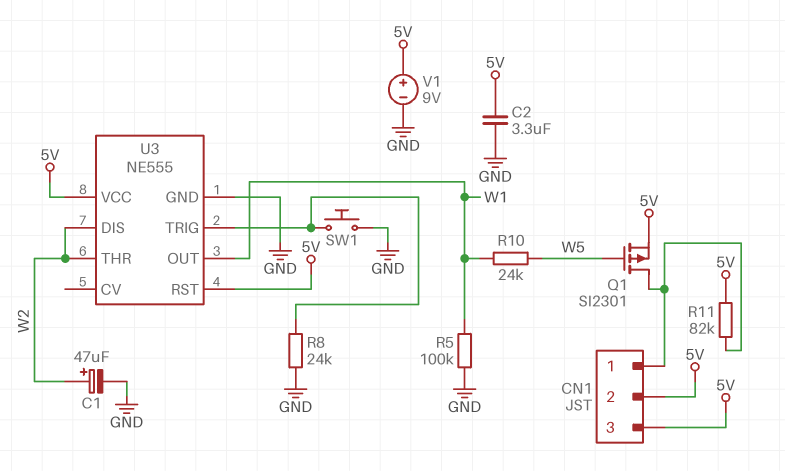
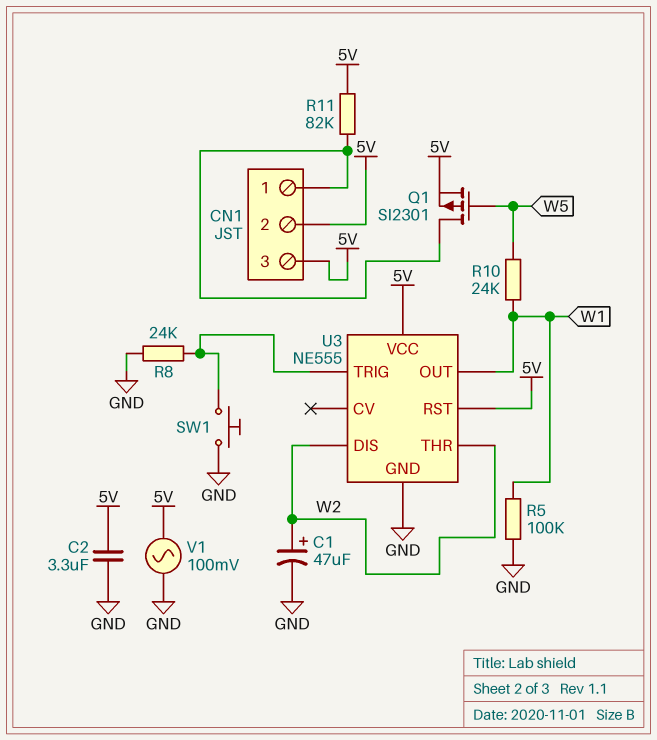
V1: 9V (plus 5V, minus GND) -> AC 100mV (5V, GND)

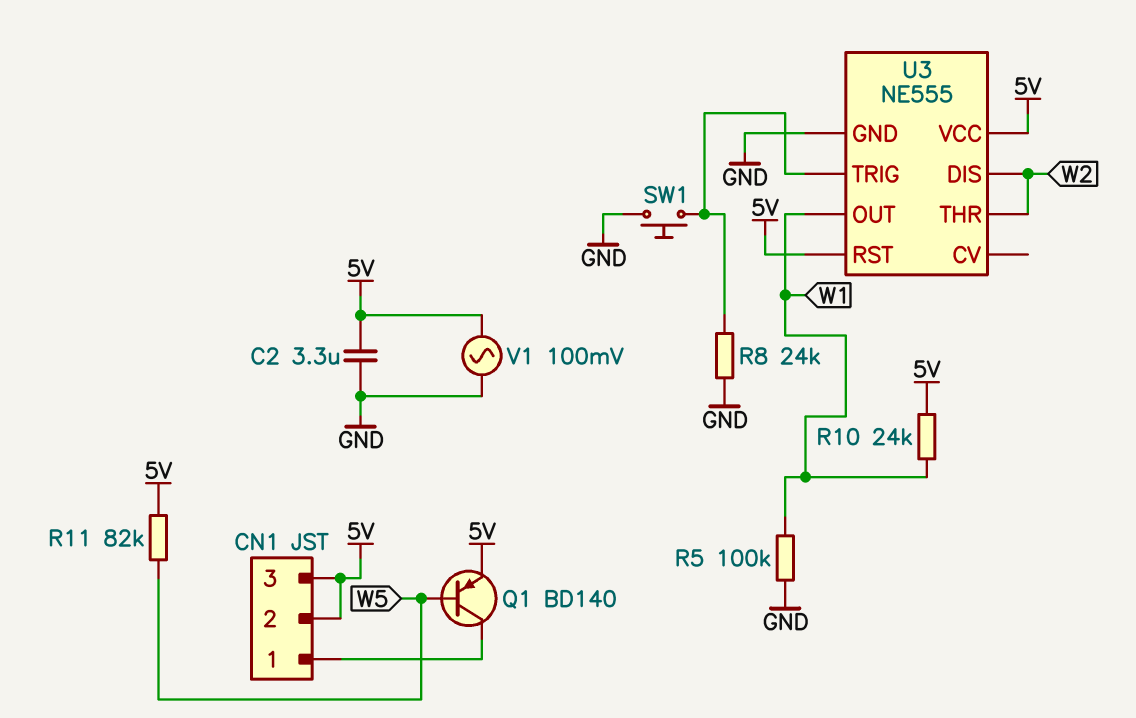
C1: 47uF (plus W2, minus GND) -> none
Q1: PMOS SI2301 (G W5, D CN1/1, S 5V) -> PNP BD140 (B W5, C CN1/1, E 5V)
R10: 24k (W1, W5) -> 24k (5V, W1)
R11: 82k (5V, CN1/1) -> 82k (5V, W5)

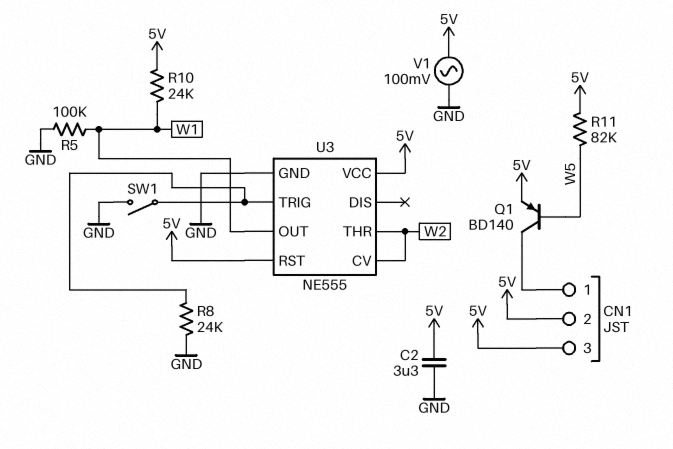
SW1: button (GND, U3/TRIG) -> switch (GND, U3/TRIG)
U3 pin CV: none -> W2
U3 pin DIS: W2 -> none

